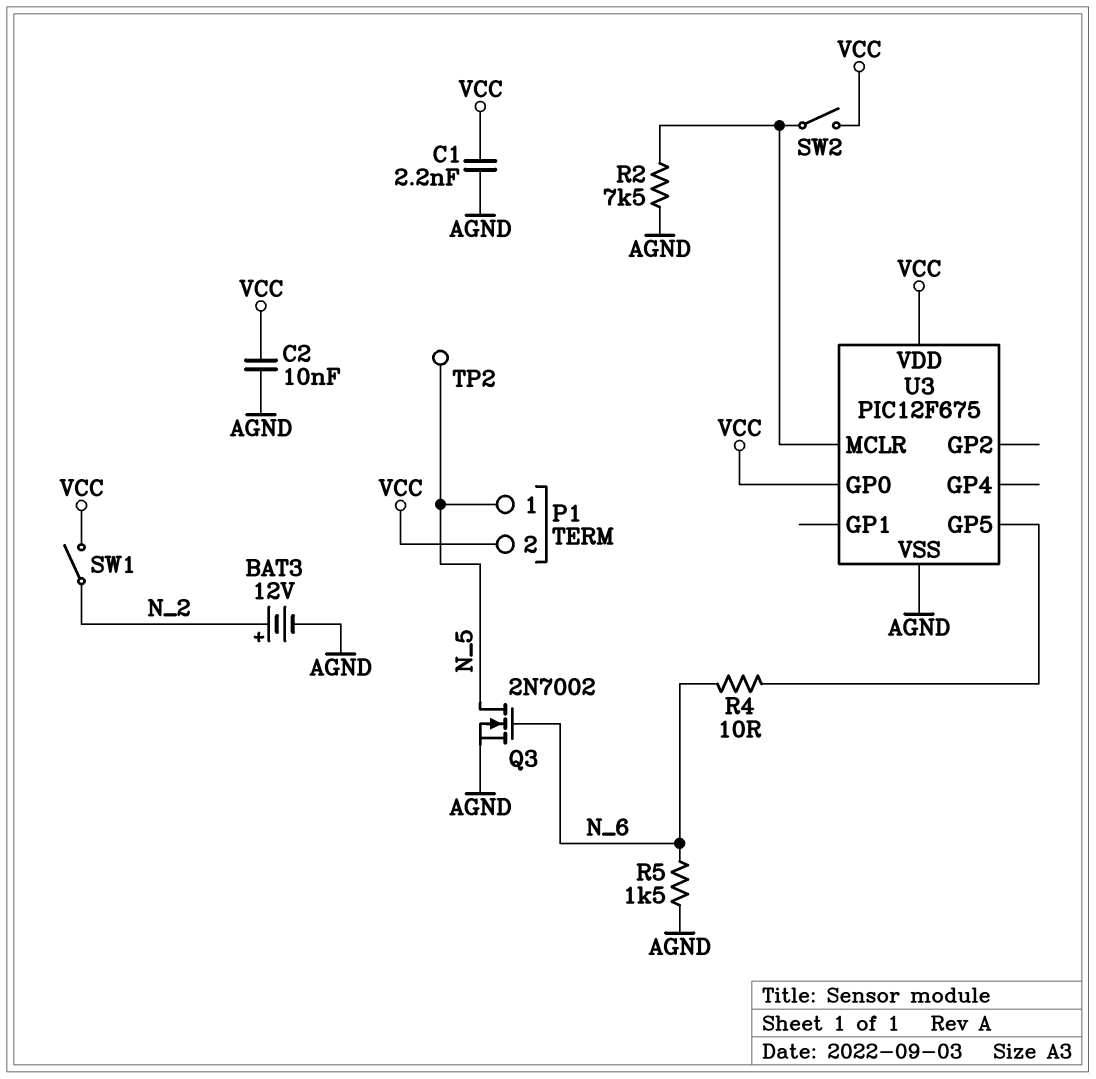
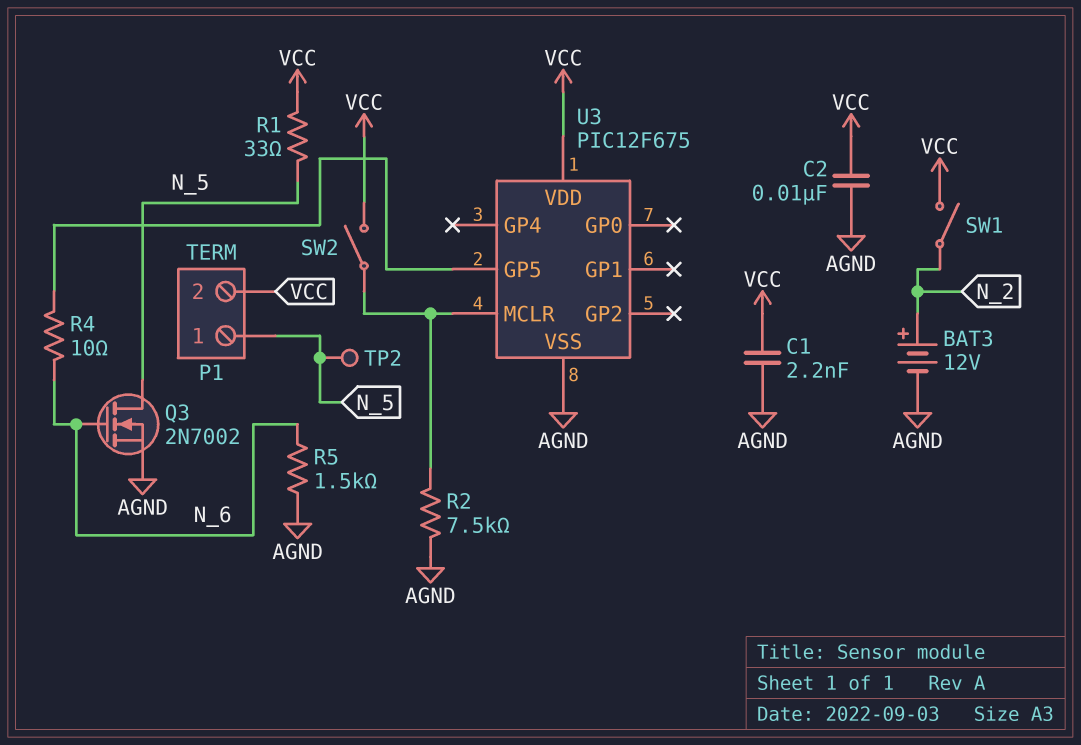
R1: none -> 33 (N_5, VCC)
U3 pin GP0: VCC -> none

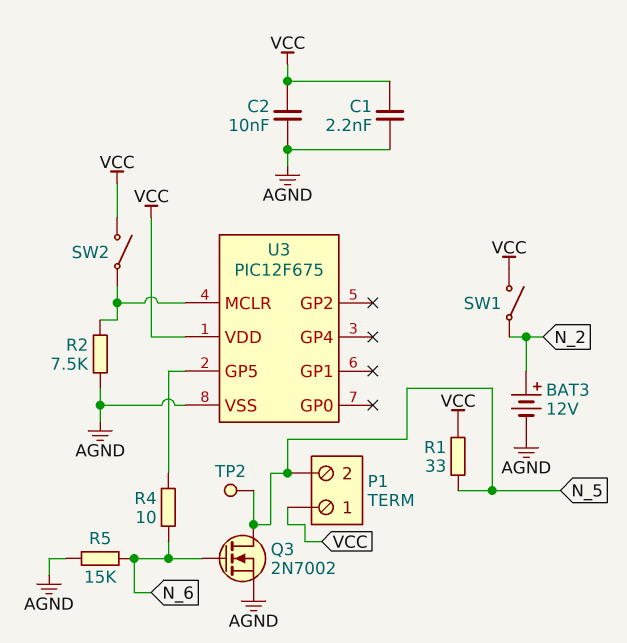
P1 pin 1: N_5 -> VCC
P1 pin 2: VCC -> N_5
R5: 1.5k (AGND, N_6) -> 15k (AGND, N_6)

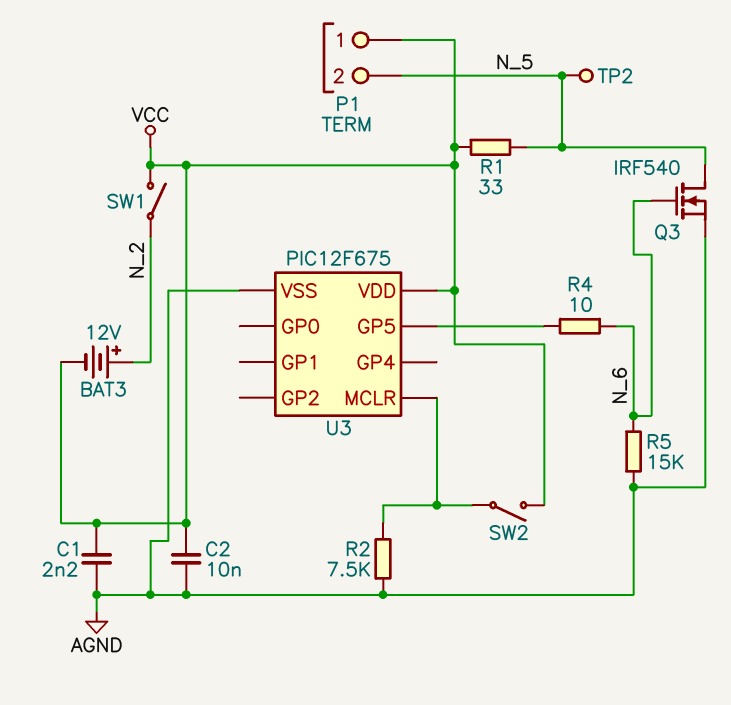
BAT3: 12V (plus N_2, minus AGND) -> 12V (plus N_2, minus VCC)
Q3: NMOS 2N7002 (G N_6, D N_5, S AGND) -> NMOS IRF540 (G N_6, D N_5, S AGND)

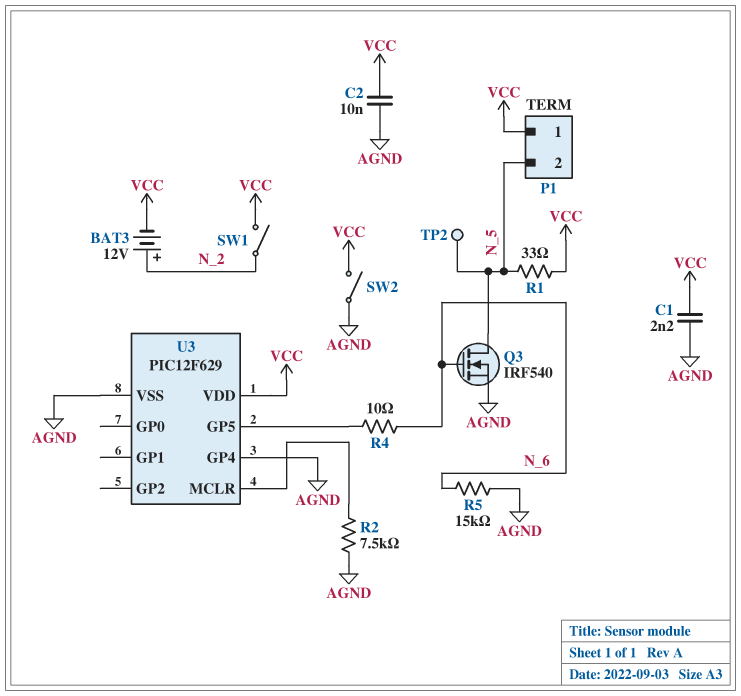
SW2: switch (U3/MCLR, VCC) -> switch (AGND, VCC)
U3: PIC12F675 -> PIC12F629
U3 pin GP4: none -> AGND

